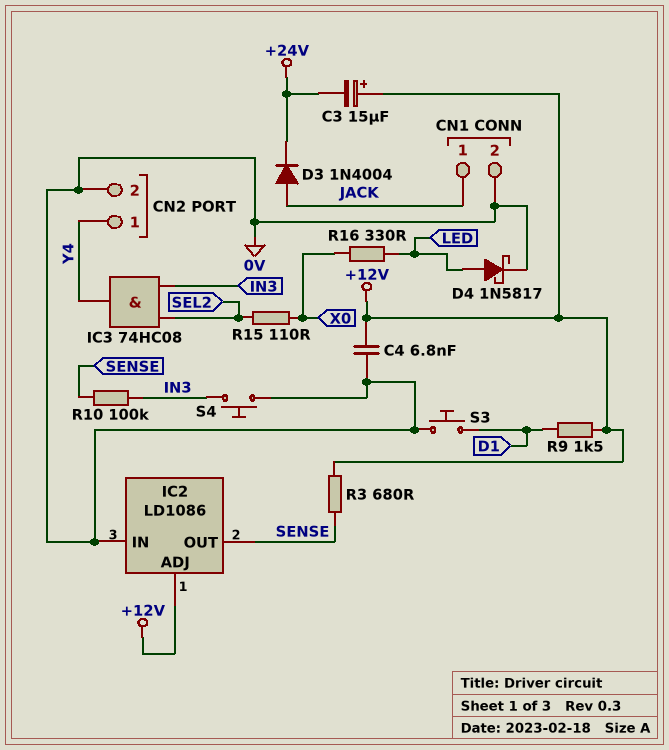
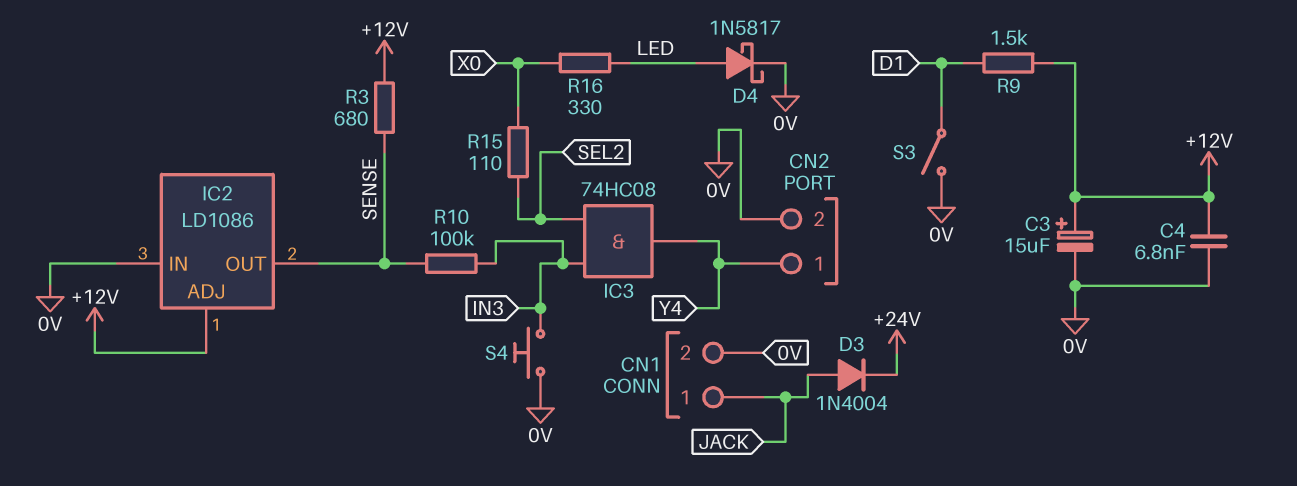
C3: 15uF (plus +12V, minus +24V) -> 15uF (plus +12V, minus 0V)
S3: button (0V, D1) -> switch (0V, D1)

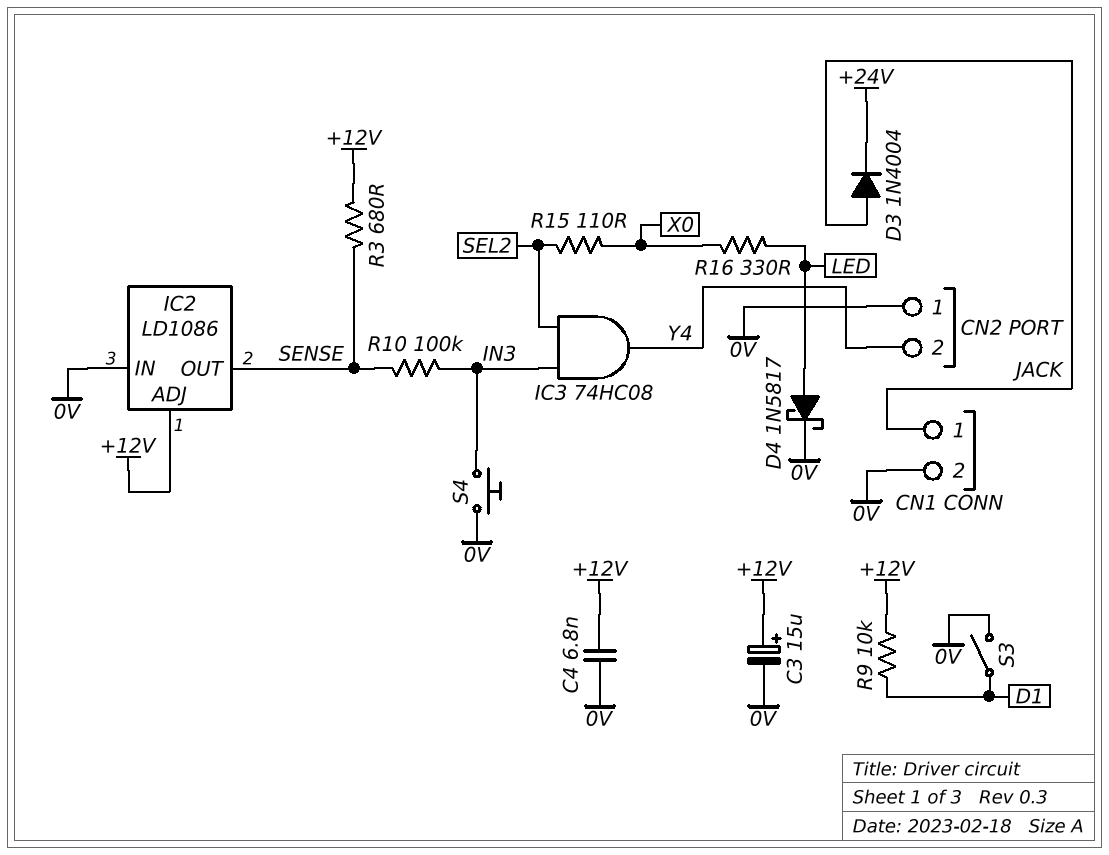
CN2 pin 1: Y4 -> 0V
CN2 pin 2: 0V -> Y4
R9: 1.5k (+12V, D1) -> 10k (+12V, D1)

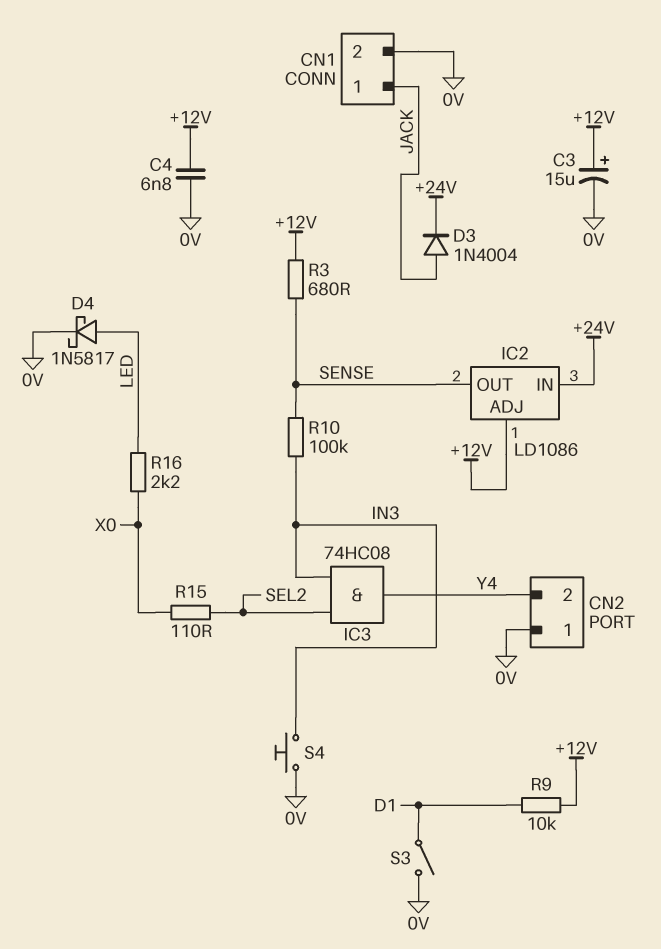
IC2 pin IN: 0V -> +24V
R16: 330 (LED, X0) -> 2.2k (LED, X0)

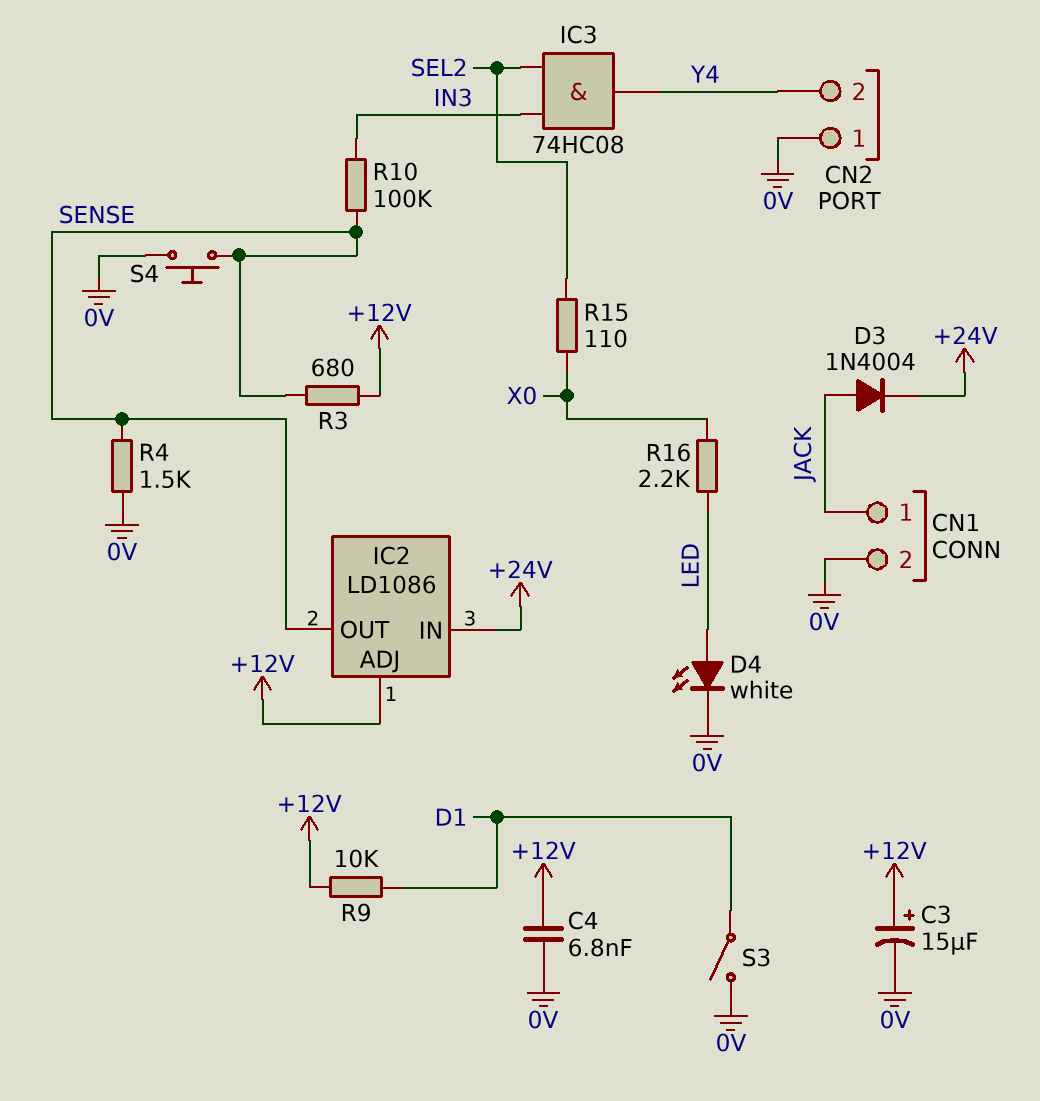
D4: schottky 1N5817 (A LED, K 0V) -> LED white (A LED, K 0V)
R4: none -> 1.5k (0V, SENSE)
S4: button (0V, IN3) -> button (0V, SENSE)

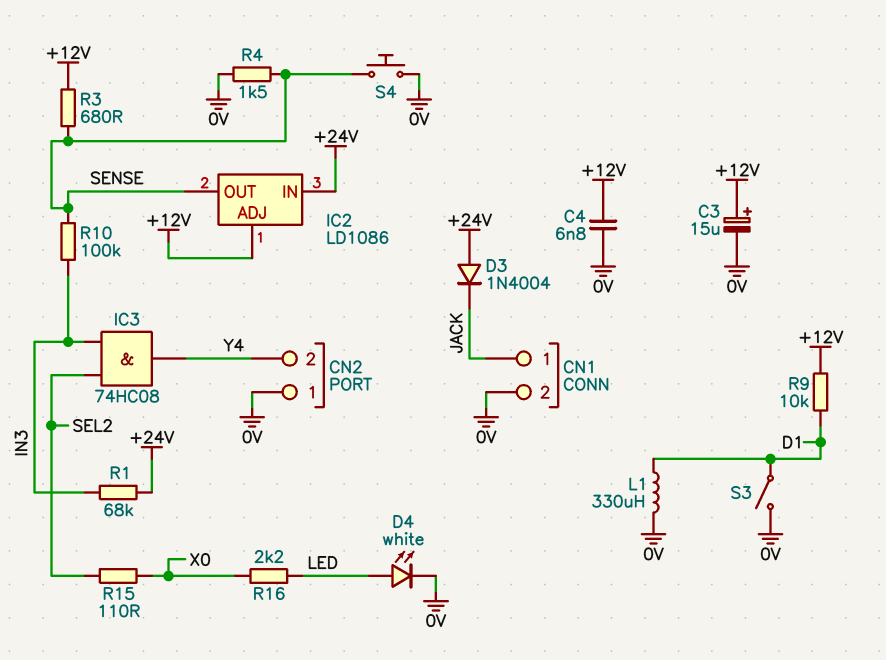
D3: diode 1N4004 (A JACK, K +24V) -> diode 1N4004 (A +24V, K JACK)
L1: none -> 330uH (0V, D1)
R1: none -> 68k (+24V, IN3)

